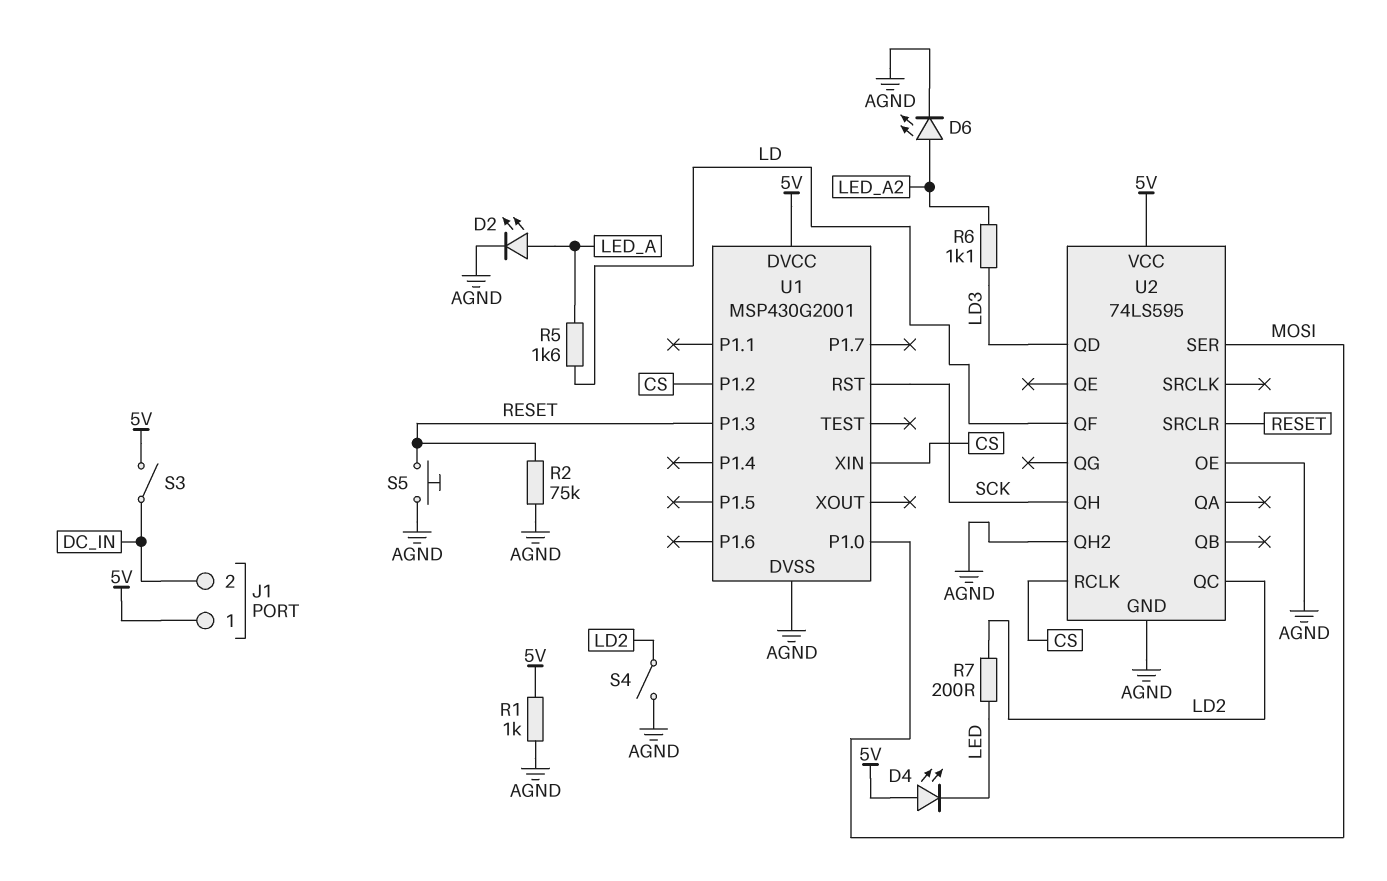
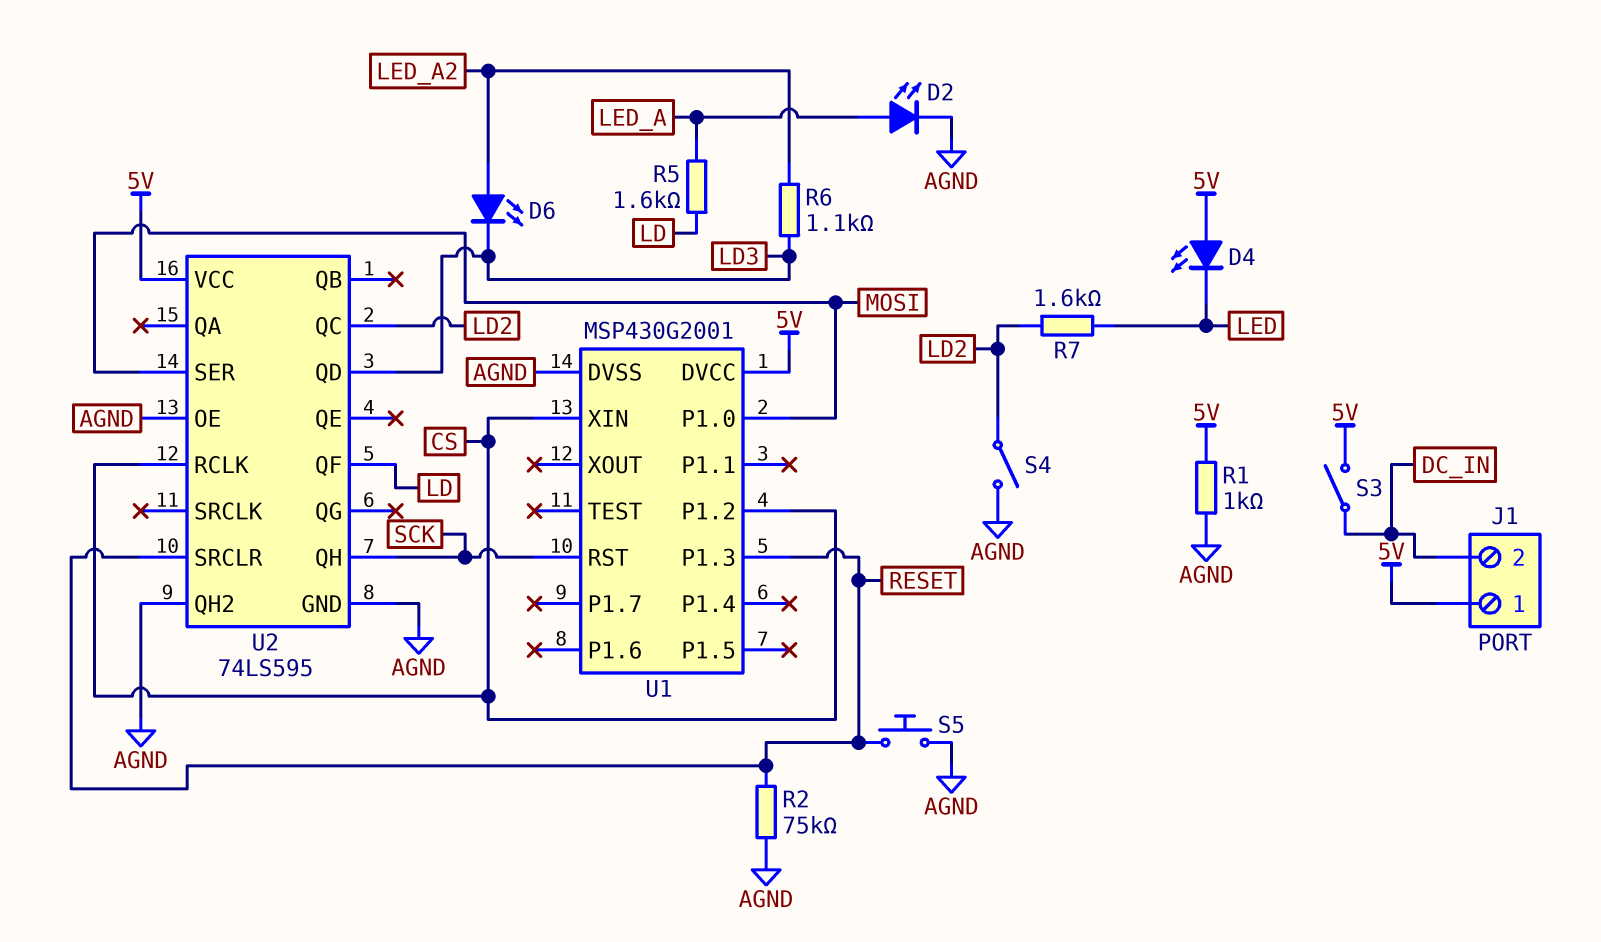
D6: LED (A LED_A2, K AGND) -> LED (A LED_A2, K LD3)
R7: 200 (LD2, LED) -> 1.6k (LD2, LED)

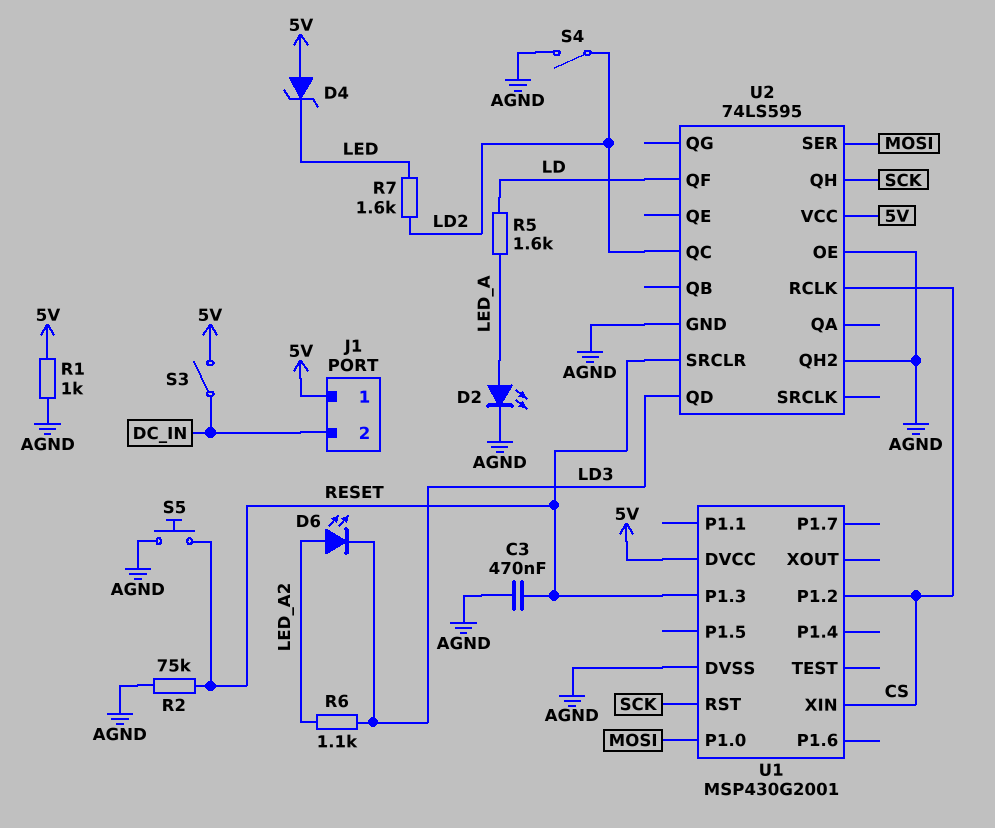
C3: none -> 470nF (AGND, RESET)
D4: LED (A 5V, K LED) -> zener (A 5V, K LED)

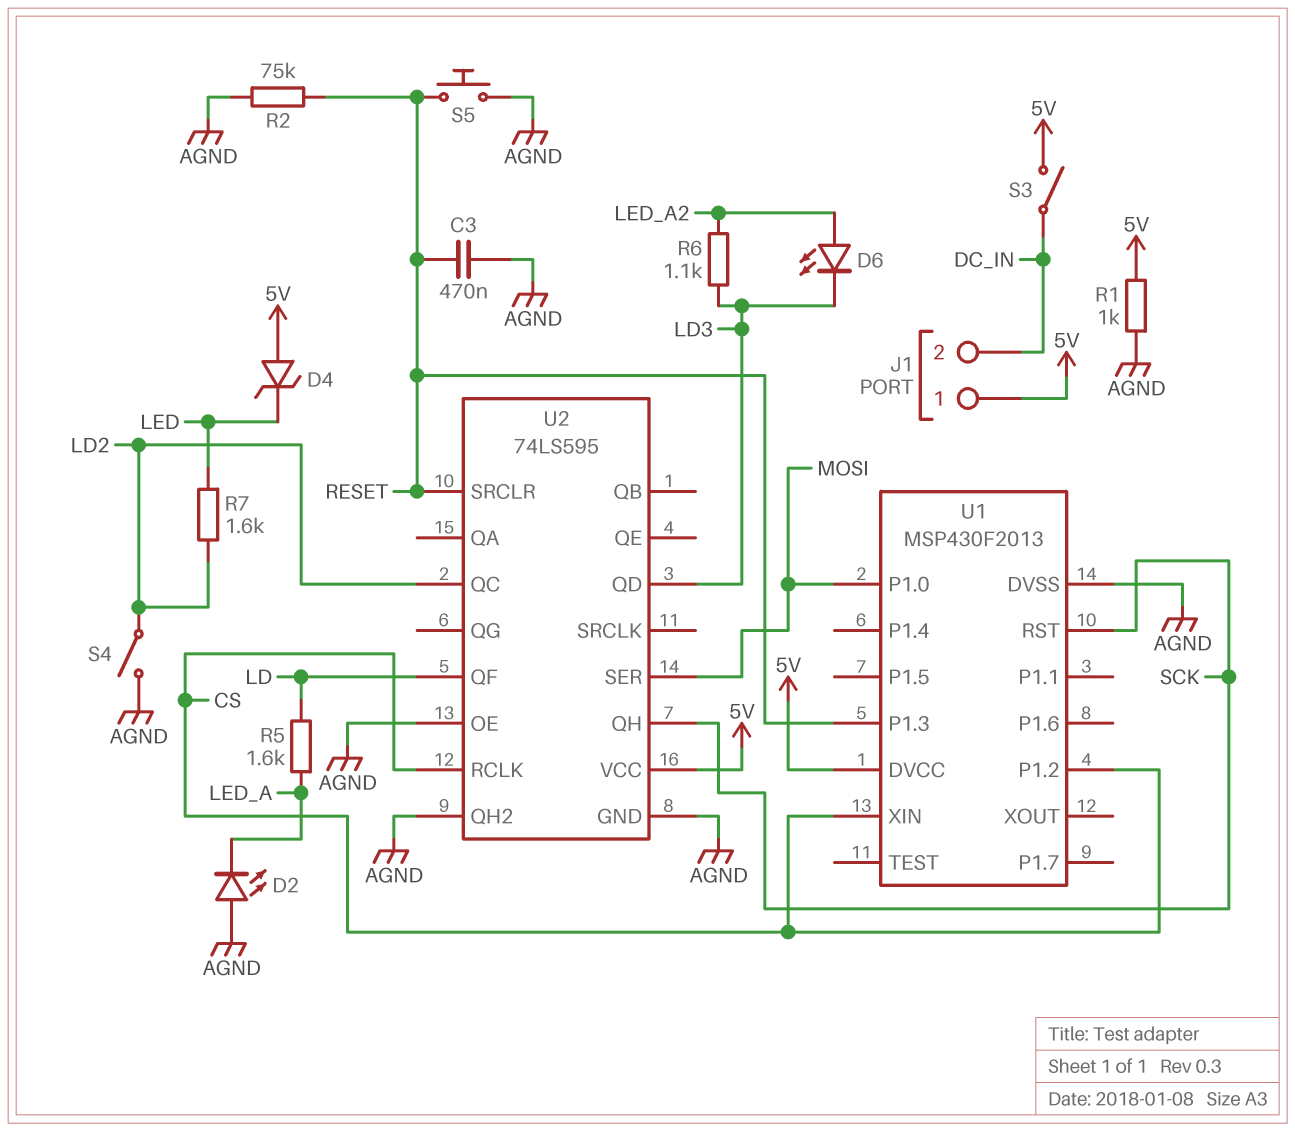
D2: LED (A LED_A, K AGND) -> LED (A AGND, K LED_A)
U1: MSP430G2001 -> MSP430F2013

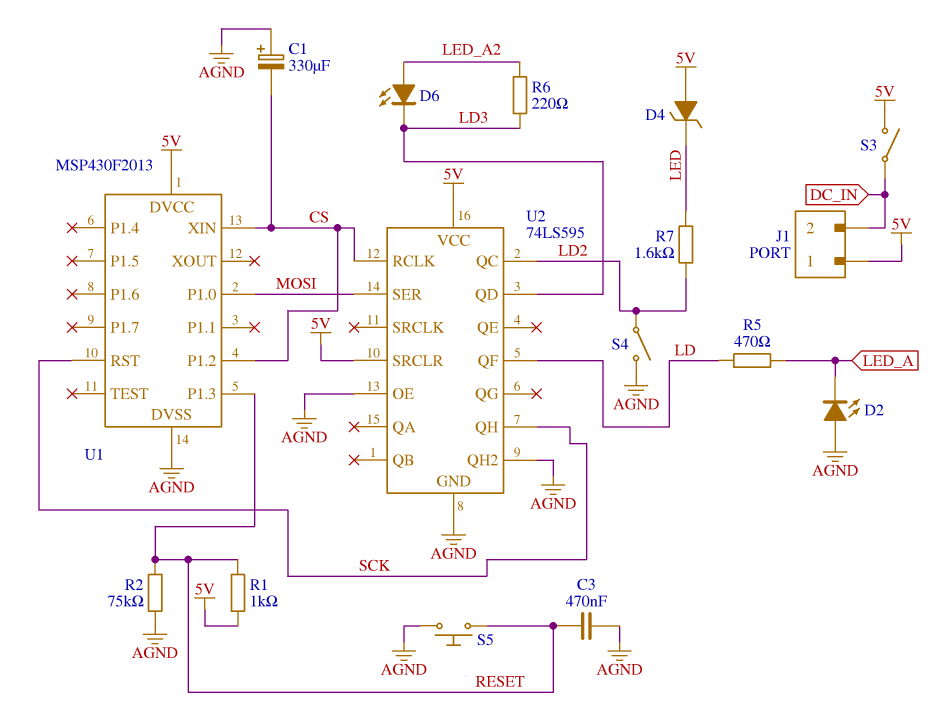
C1: none -> 330uF (plus AGND, minus CS)
R1: 1k (5V, AGND) -> 1k (5V, RESET)
R5: 1.6k (LD, LED_A) -> 470 (LD, LED_A)
R6: 1.1k (LD3, LED_A2) -> 220 (LD3, LED_A2)
U2 pin SRCLR: RESET -> 5V

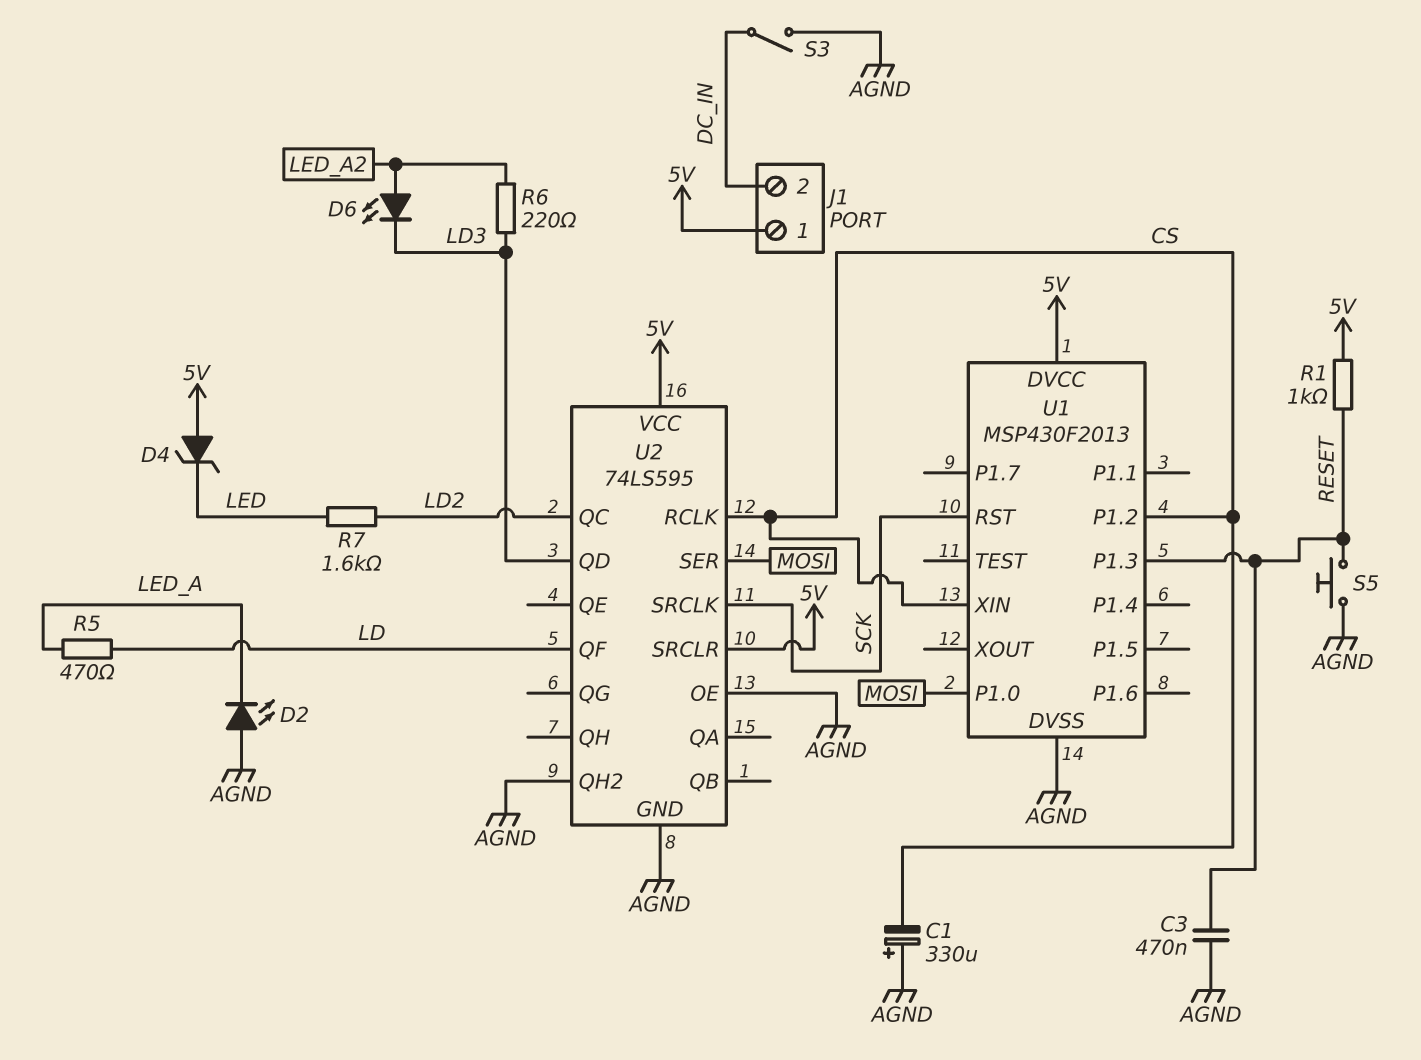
R2: 75k (AGND, RESET) -> none
S3: switch (5V, DC_IN) -> switch (AGND, DC_IN)
S4: switch (AGND, LD2) -> none
U2 pin QH: SCK -> none
U2 pin SRCLK: none -> SCK

